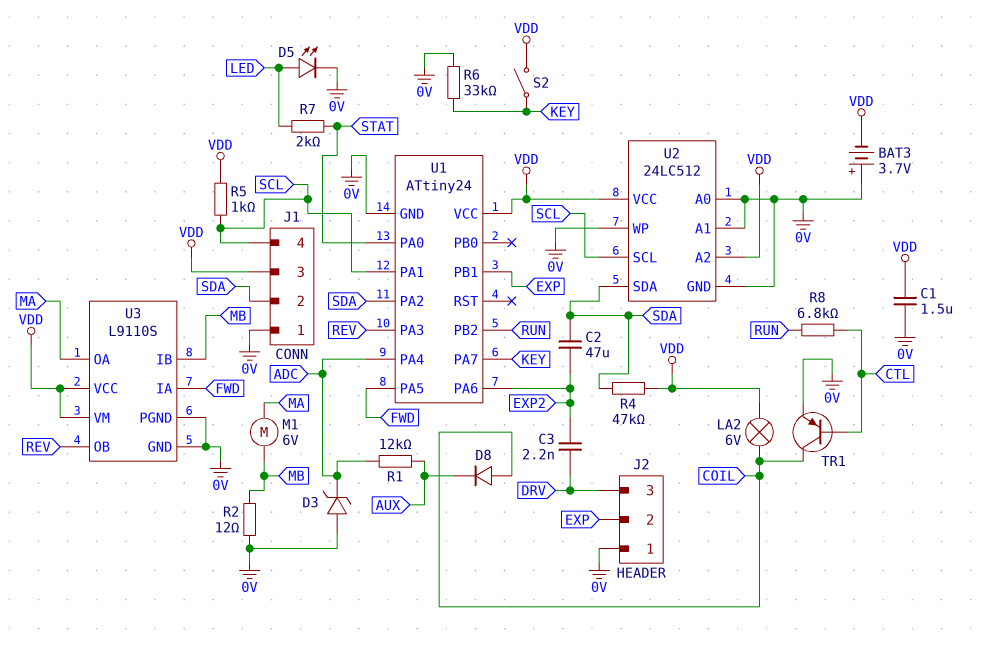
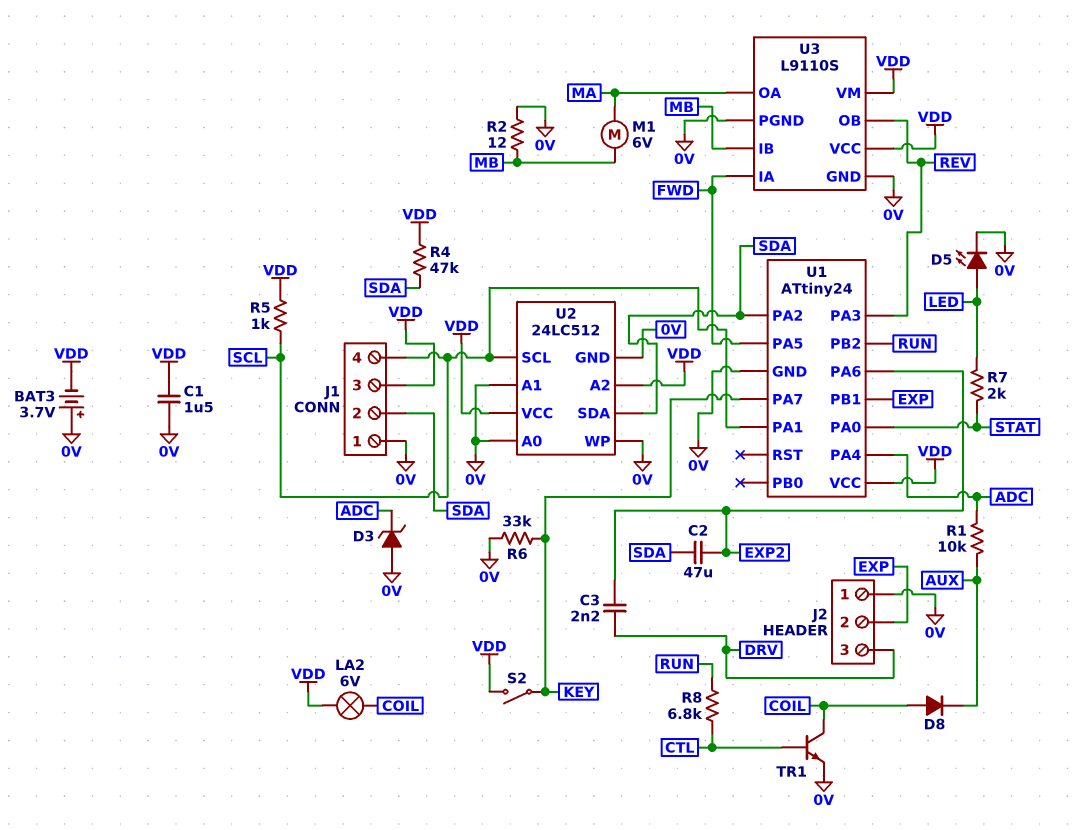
R1: 12k (ADC, AUX) -> 10k (ADC, AUX)
TR1: PNP (B CTL, C COIL, E 0V) -> NPN (B CTL, C COIL, E 0V)

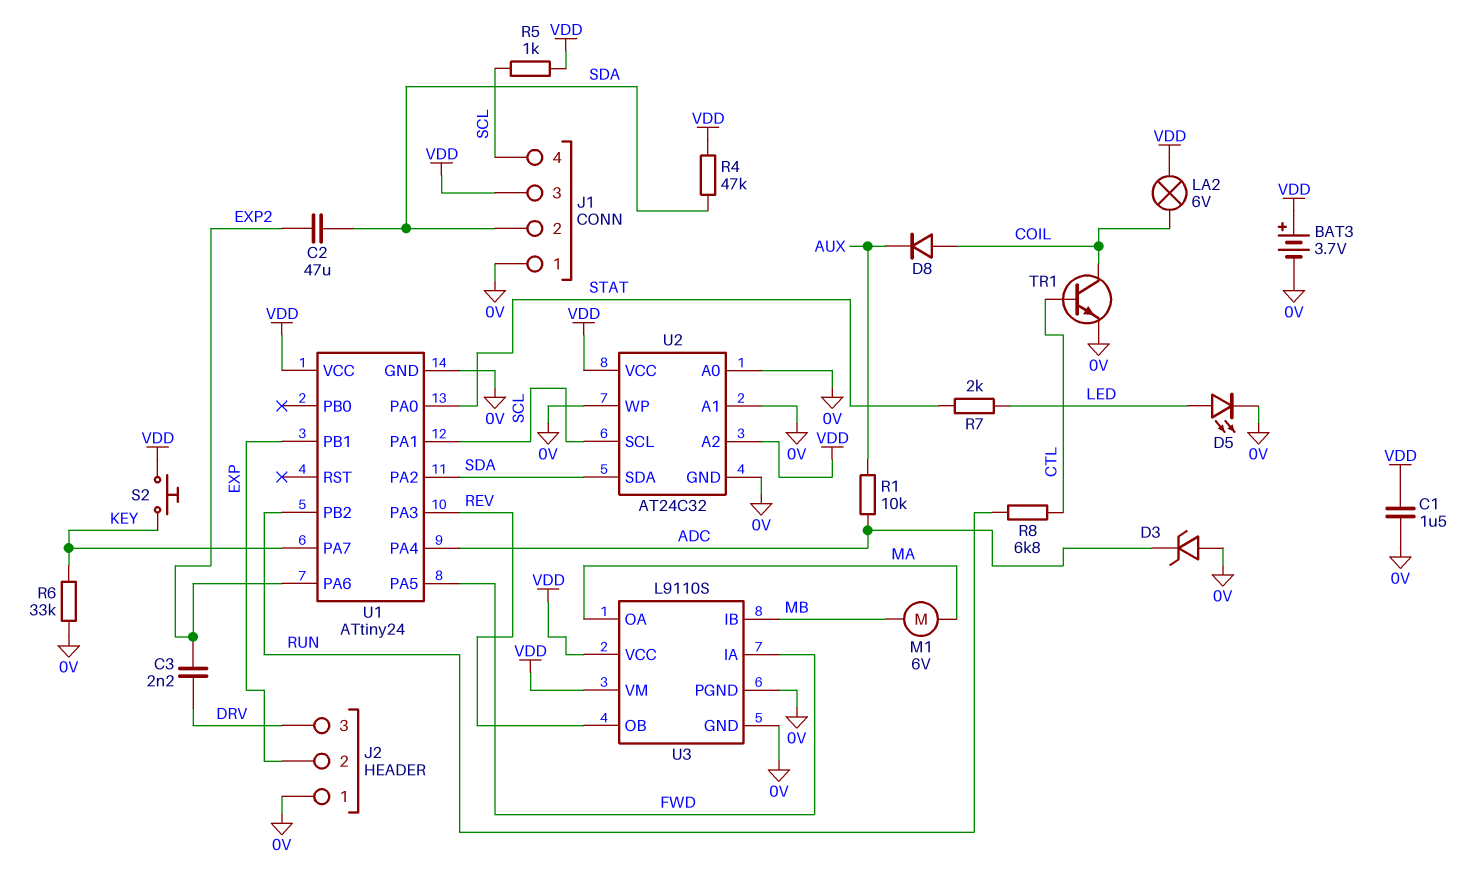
BAT3: 3.7V (plus 0V, minus VDD) -> 3.7V (plus VDD, minus 0V)
R2: 12 (0V, MB) -> none
S2: switch (KEY, VDD) -> button (KEY, VDD)
U2: 24LC512 -> AT24C32

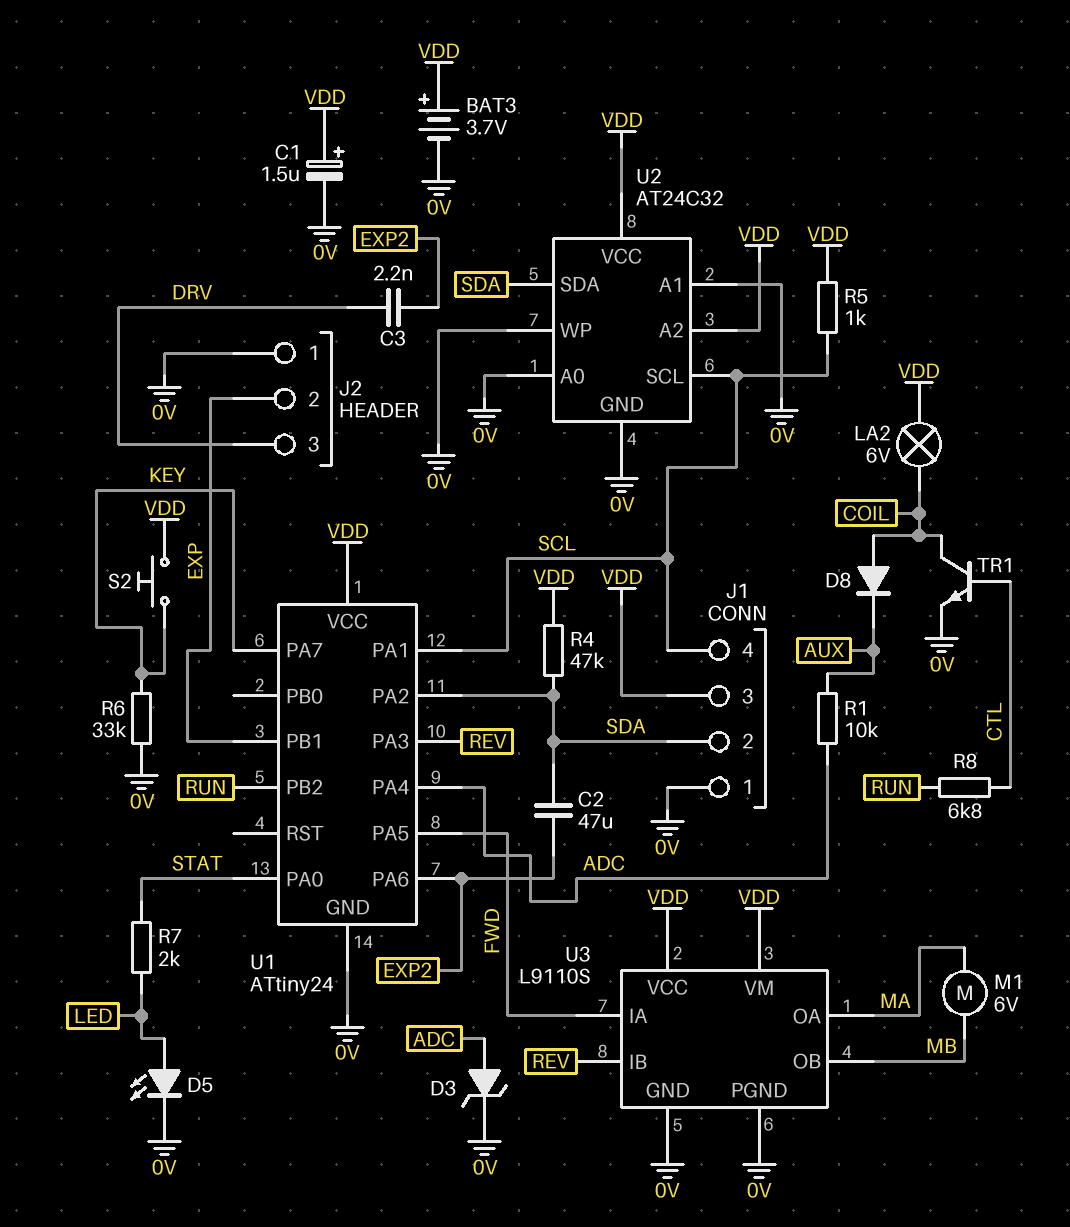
C1: 1.5uF (0V, VDD) -> 1.5uF (plus VDD, minus 0V)
D3: zener (A 0V, K ADC) -> zener (A ADC, K 0V)
U3 pin IB: MB -> REV
U3 pin OB: REV -> MB

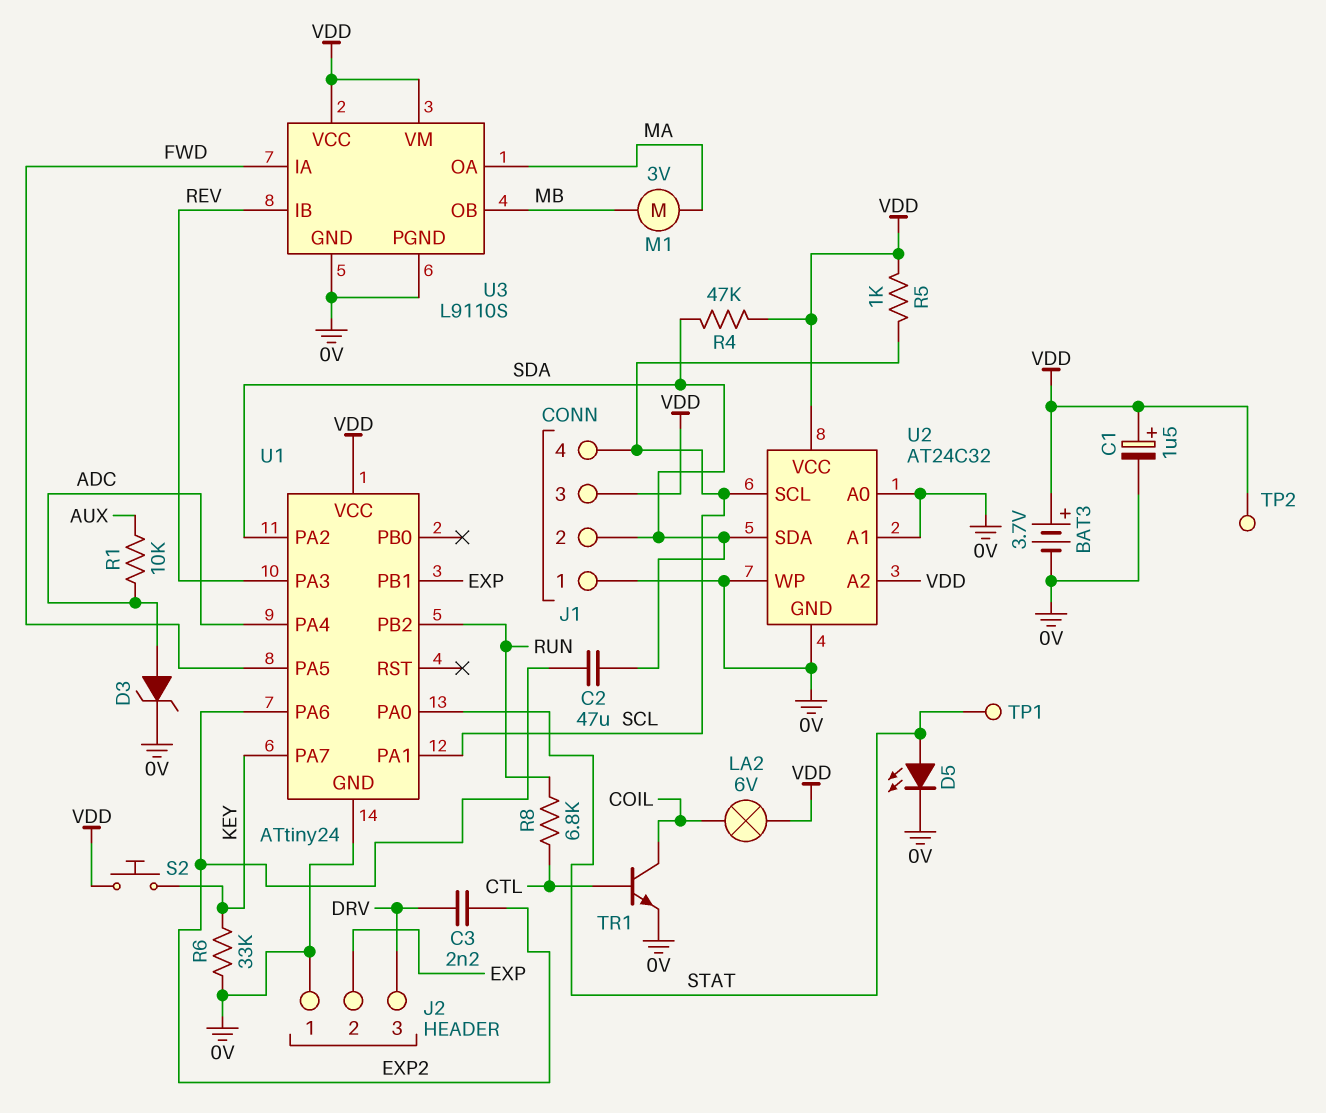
D5: LED (A LED, K 0V) -> LED (A STAT, K 0V)
D8: diode (A COIL, K AUX) -> none
M1: motor 6V (MA, MB) -> motor 3V (MA, MB)
R7: 2k (LED, STAT) -> none
TP1: none -> test point (STAT)
TP2: none -> test point (VDD)

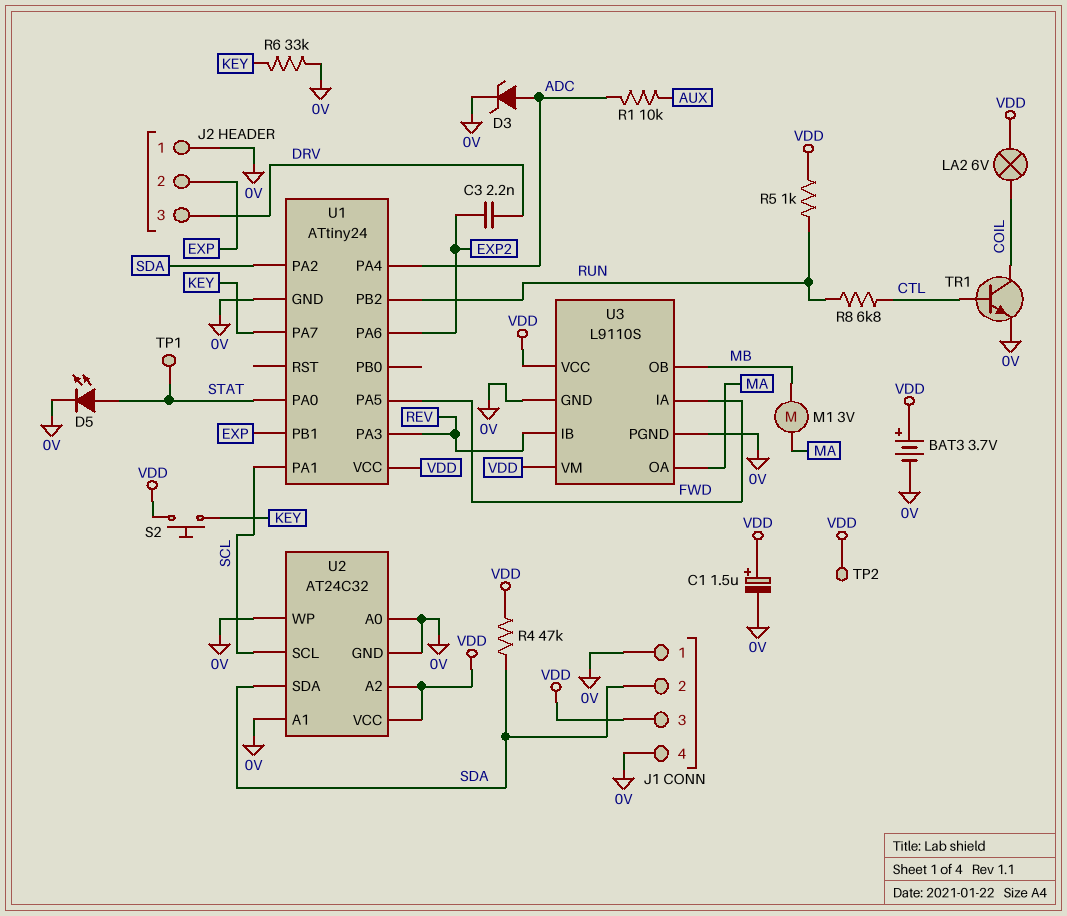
C2: 47uF (EXP2, SDA) -> none
J1 pin 4: SCL -> 0V
R5: 1k (SCL, VDD) -> 1k (RUN, VDD)

